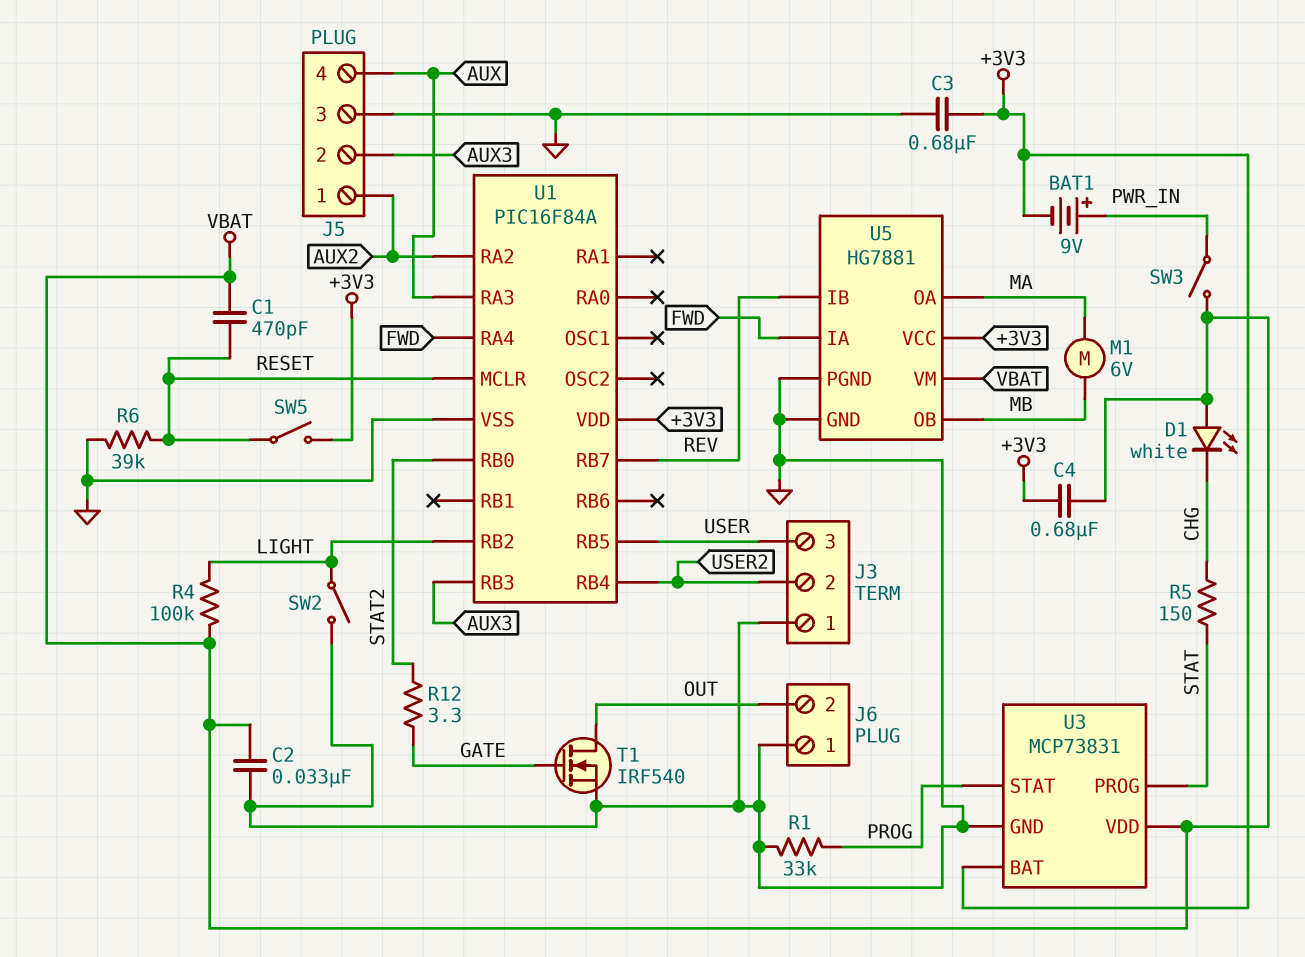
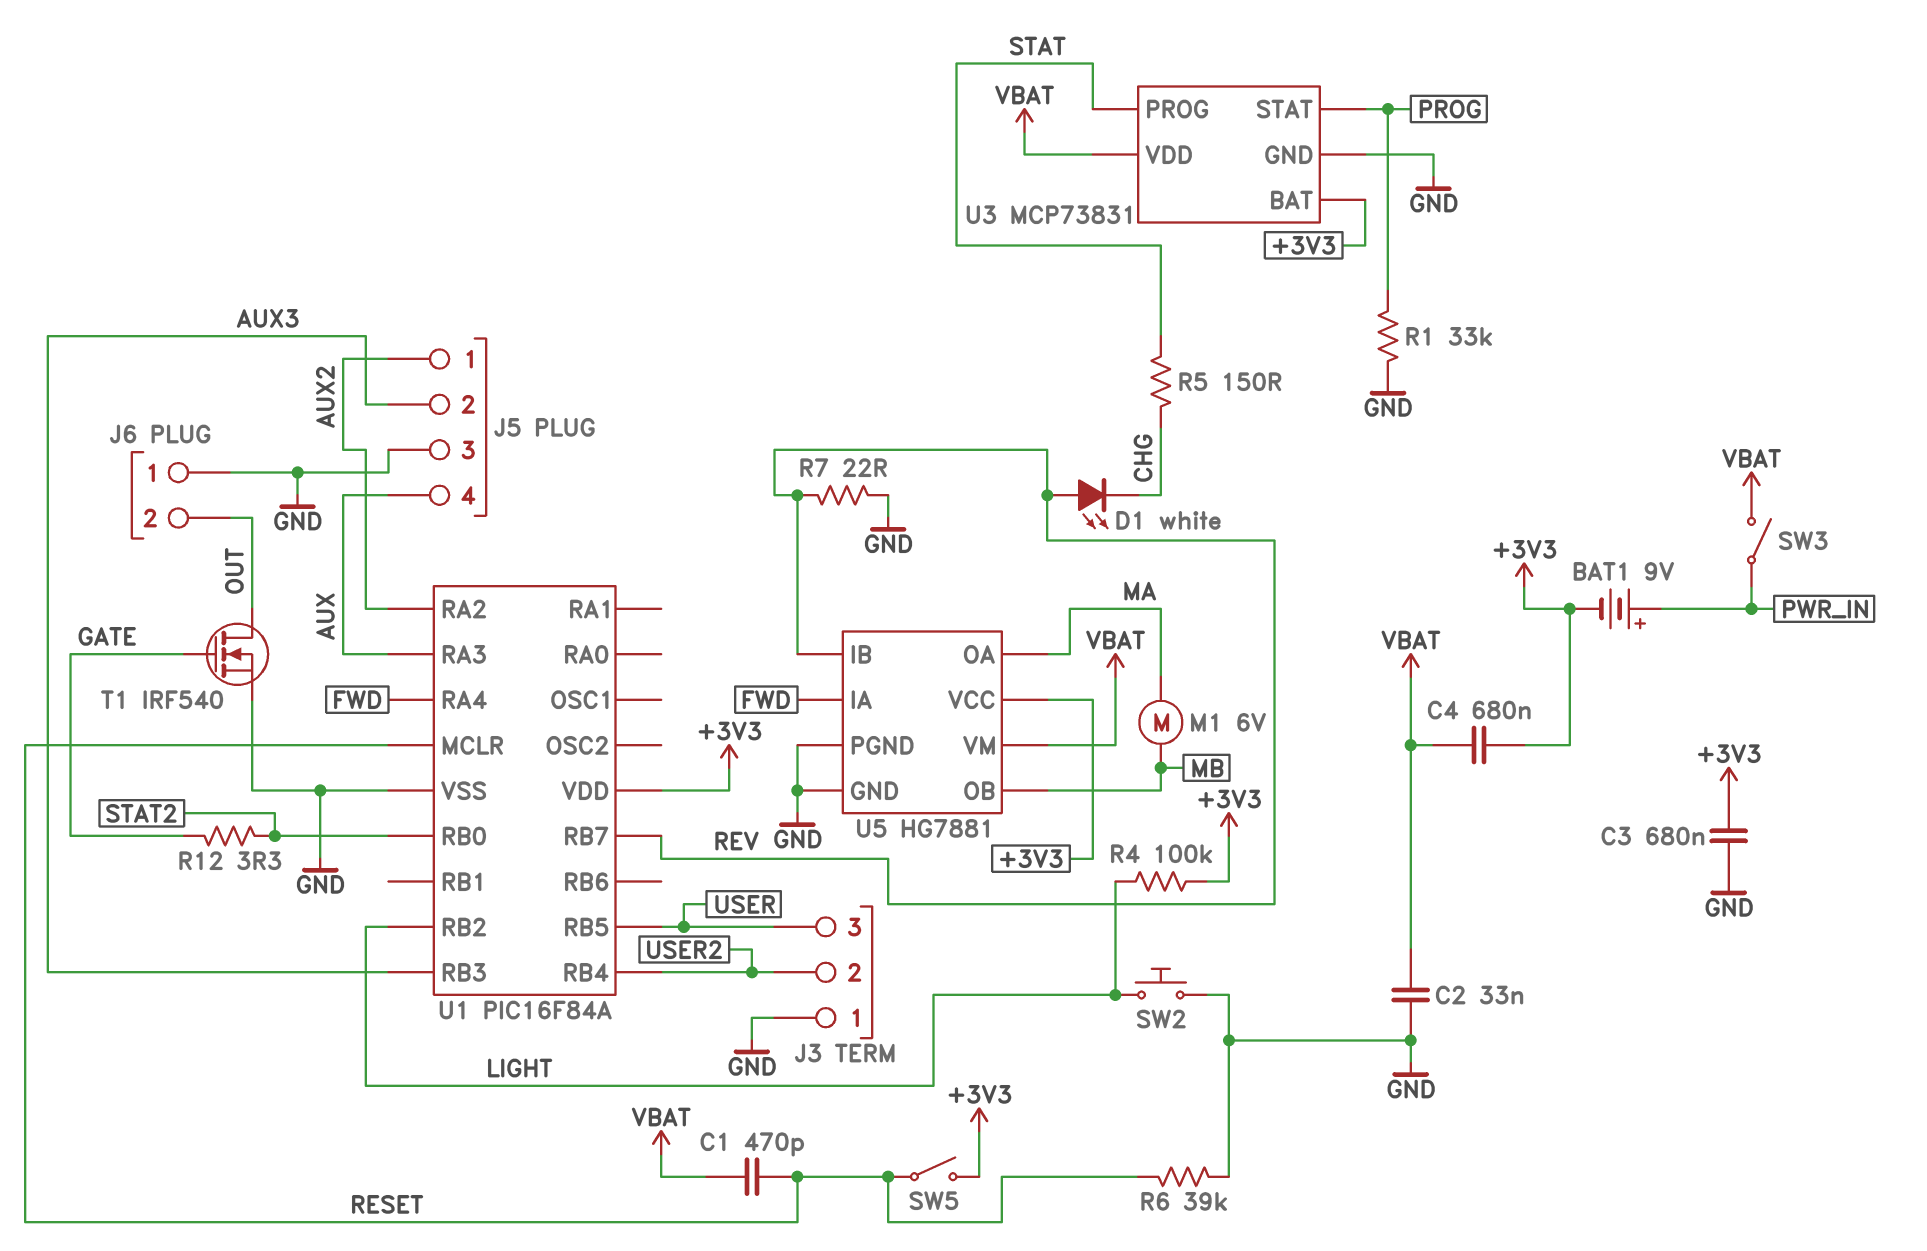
D1: LED white (A VBAT, K CHG) -> LED white (A REV, K CHG)
R4: 100k (LIGHT, VBAT) -> 100k (+3V3, LIGHT)
R7: none -> 22 (GND, REV)
SW2: switch (GND, LIGHT) -> button (GND, LIGHT)

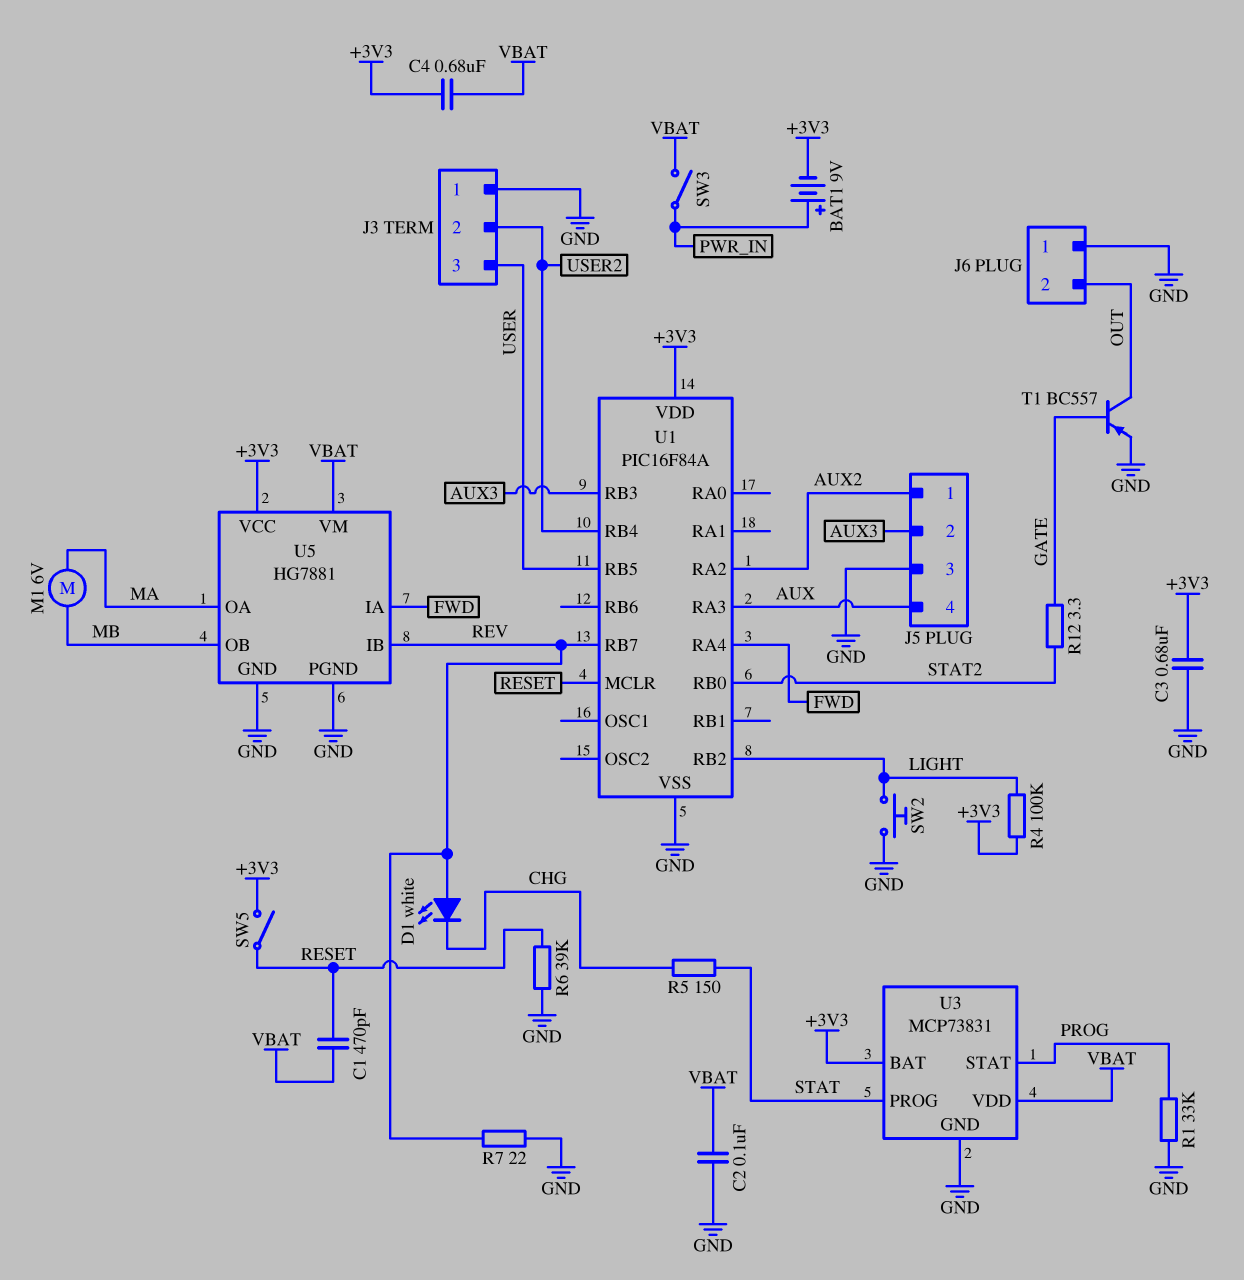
C2: 33nF (GND, VBAT) -> 100nF (GND, VBAT)
T1: NMOS IRF540 (G GATE, D OUT, S GND) -> PNP BC557 (B GATE, C OUT, E GND)

